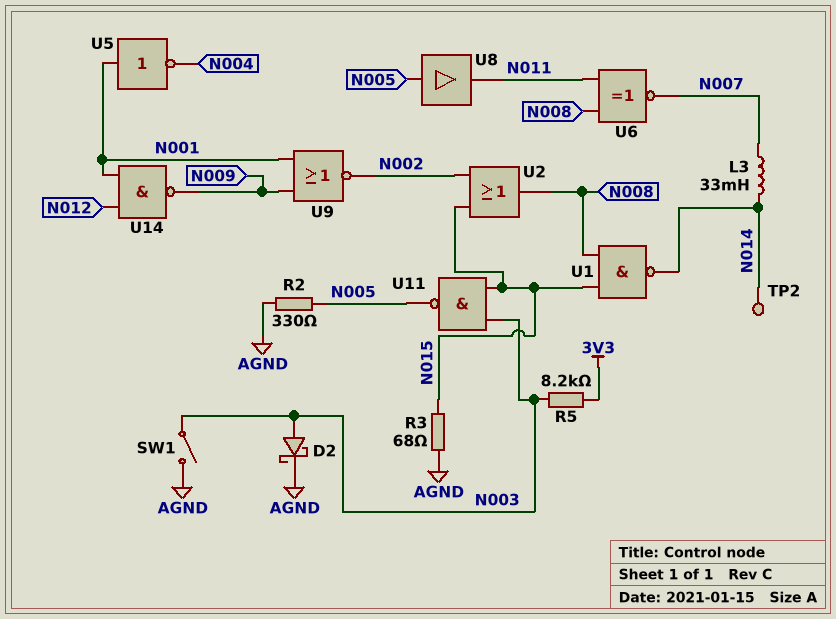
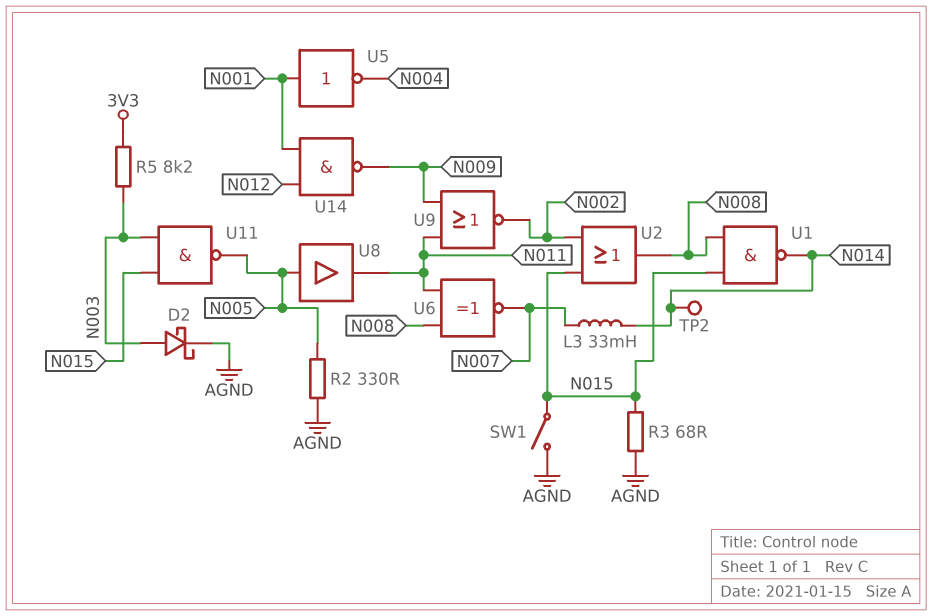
SW1: switch (AGND, N003) -> switch (AGND, N015)
U9: NOR (in N001, in N009, out N002) -> NOR (in N009, in N011, out N002)

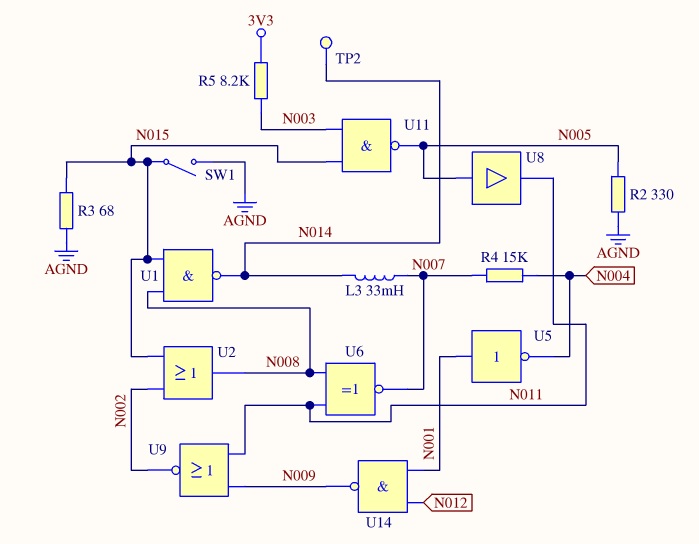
D2: schottky (A N003, K AGND) -> none
R4: none -> 15k (N004, N007)

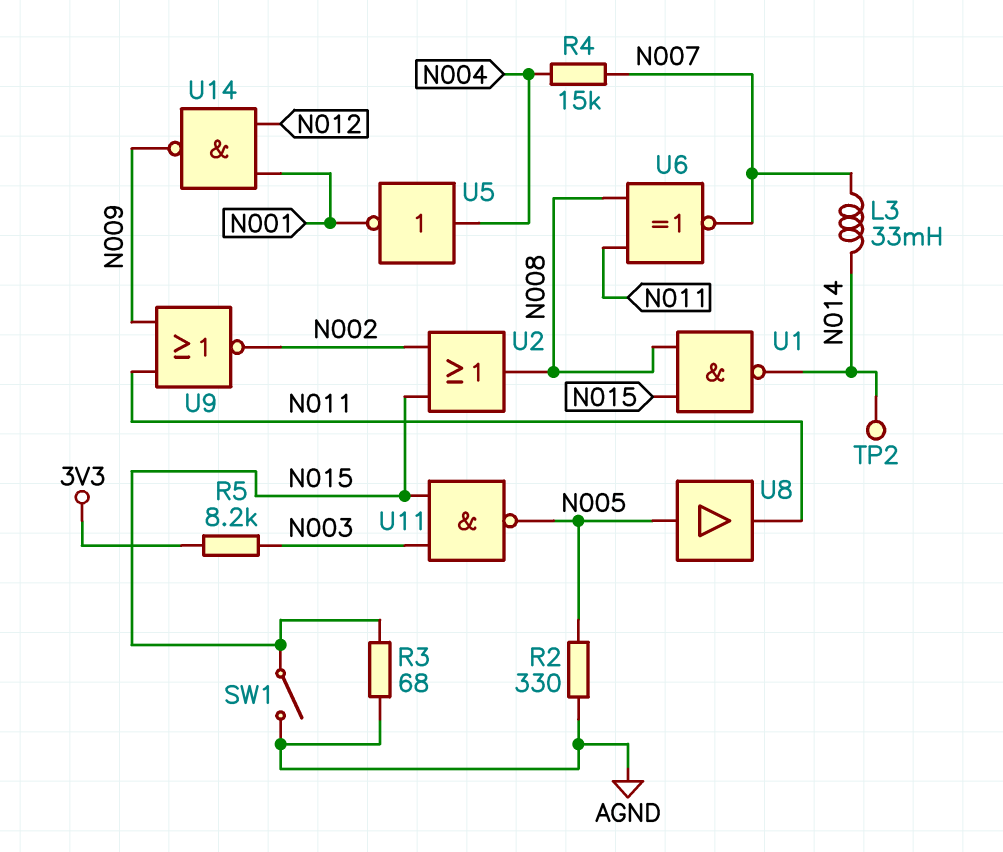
U5: NOT (in N001, out N004) -> NOT (in N004, out N001)

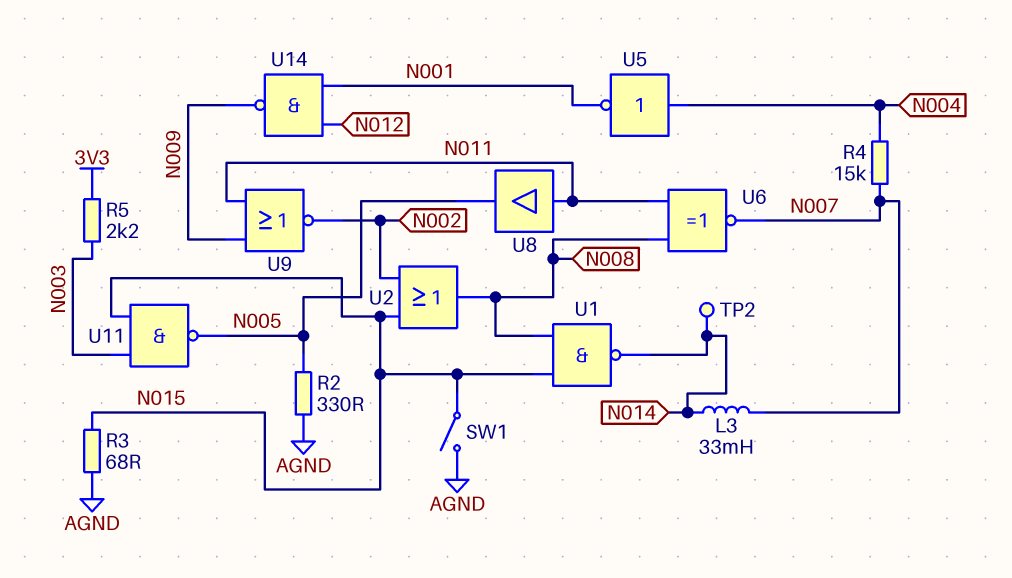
R5: 8.2k (3V3, N003) -> 2.2k (3V3, N003)
U8: buffer (in N005, out N011) -> buffer (in N011, out N005)

